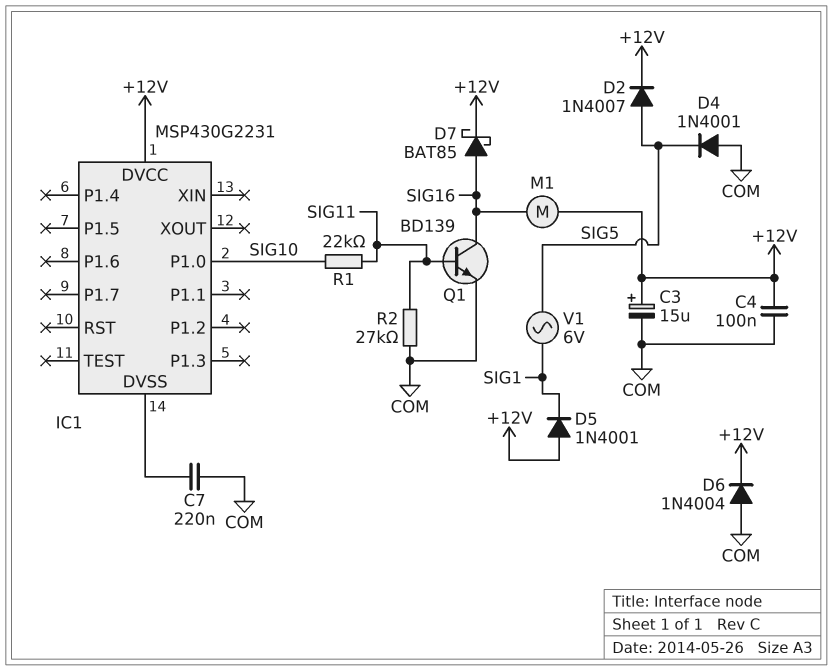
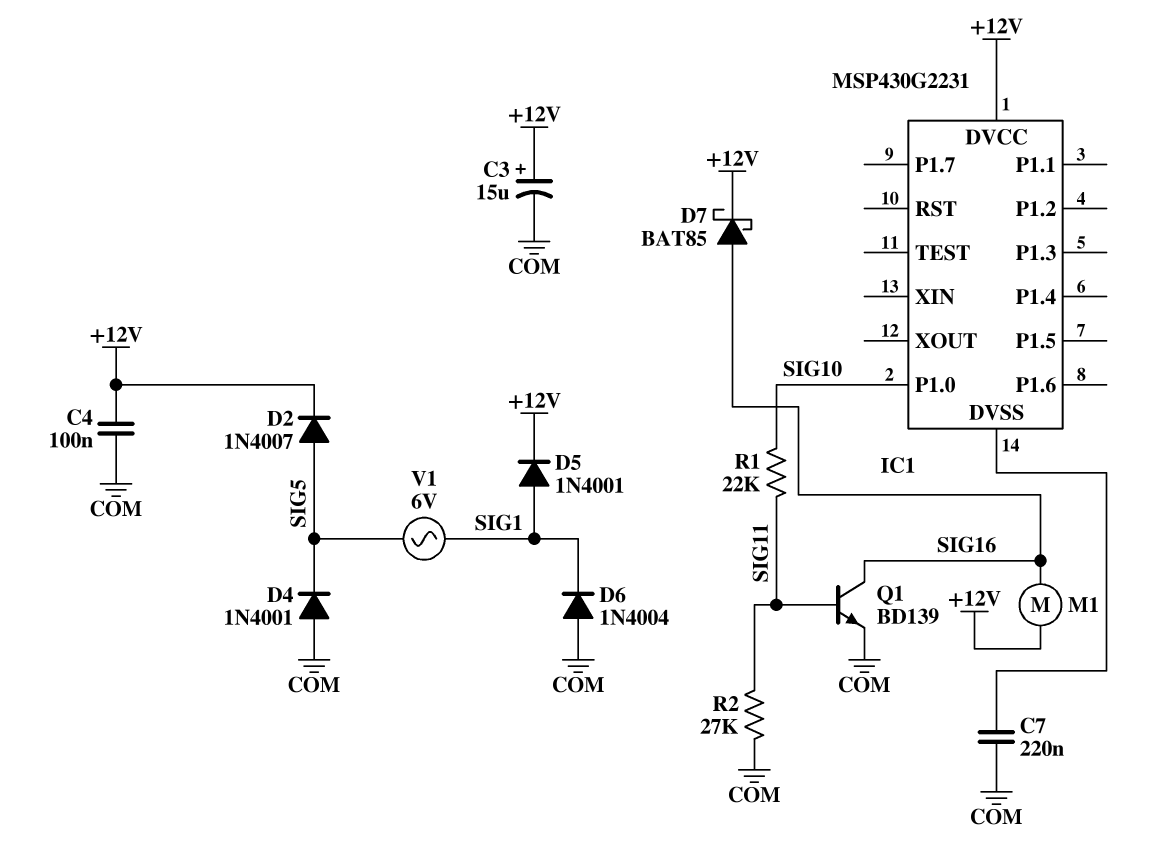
D5: diode 1N4001 (A +12V, K SIG1) -> diode 1N4001 (A SIG1, K +12V)
D6: diode 1N4004 (A COM, K +12V) -> diode 1N4004 (A COM, K SIG1)

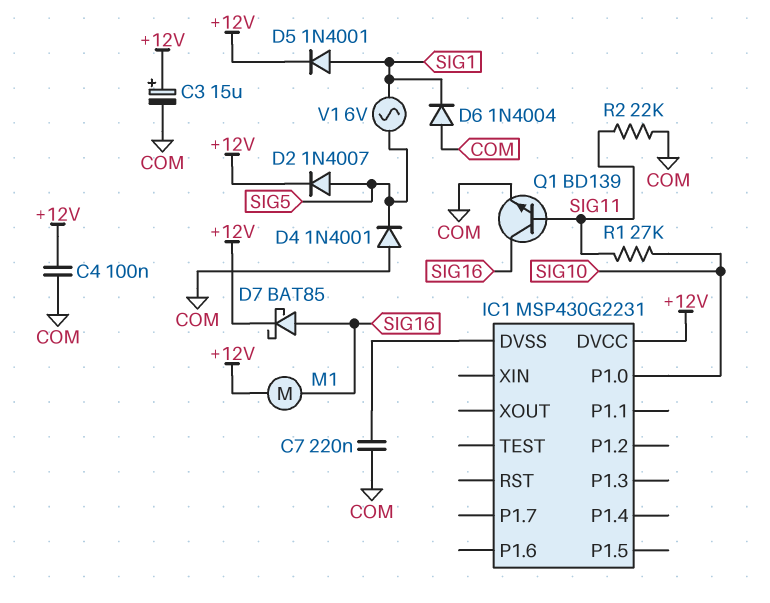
R1: 22k (SIG10, SIG11) -> 27k (SIG10, SIG11)
R2: 27k (COM, SIG11) -> 22k (COM, SIG11)

